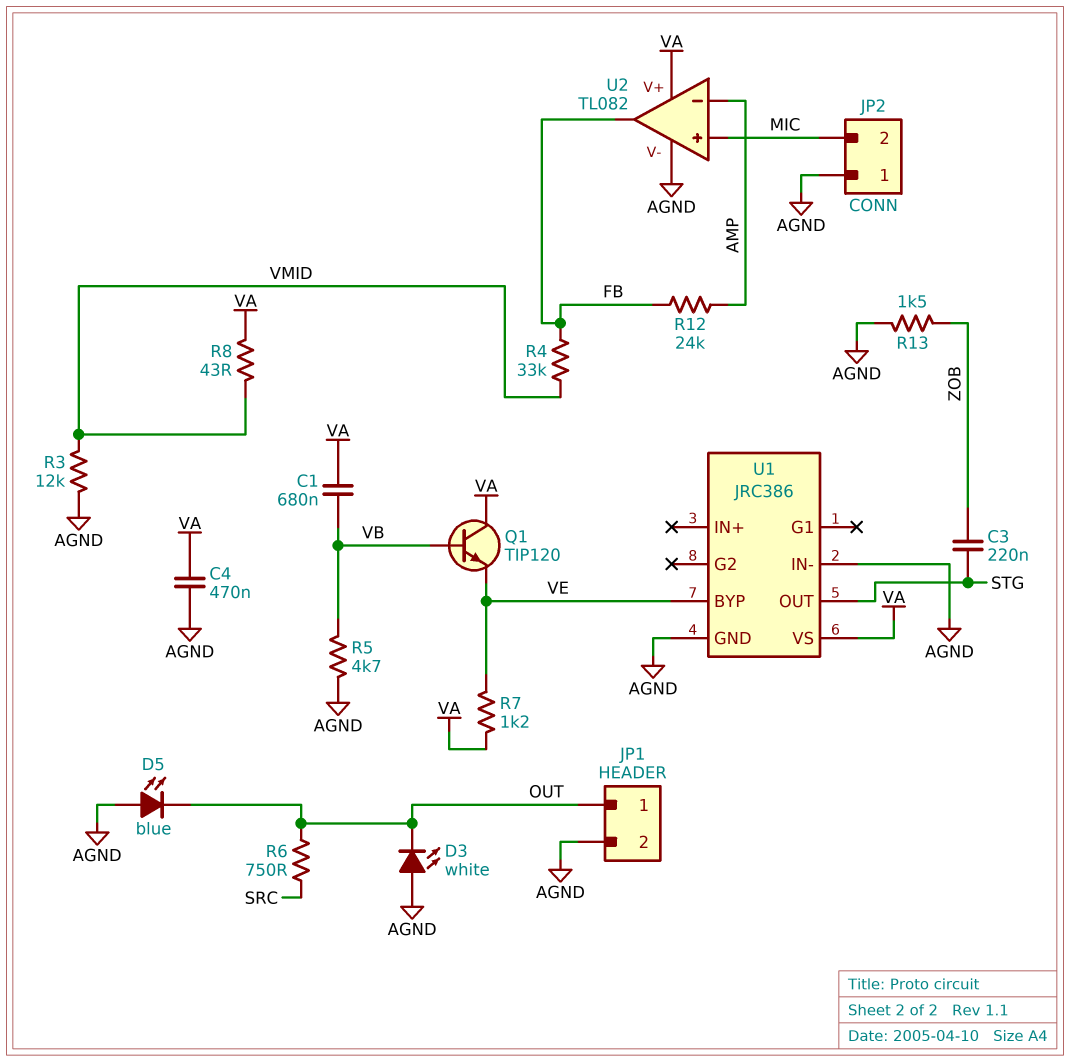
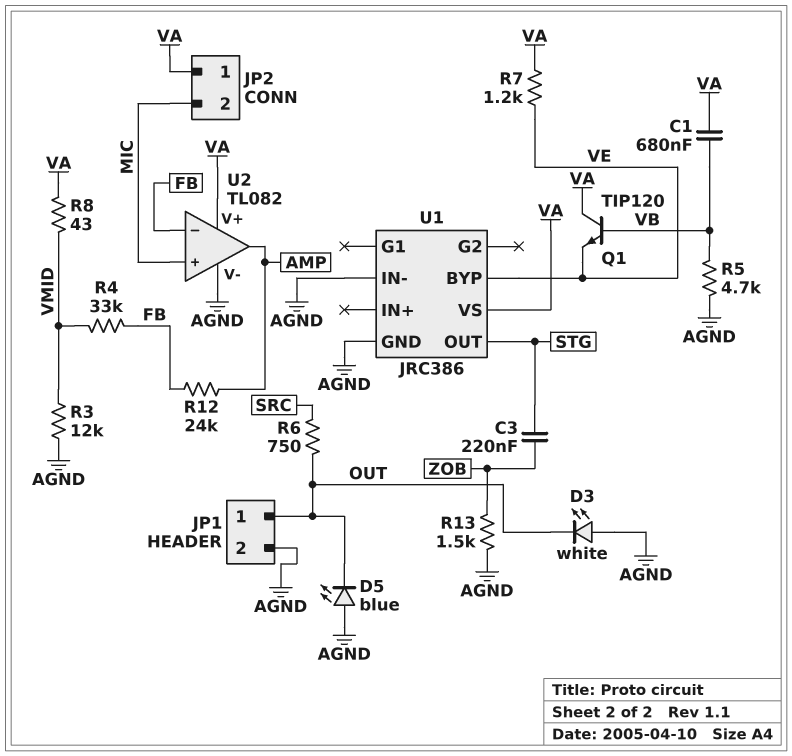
C4: 470nF (AGND, VA) -> none
JP2 pin 1: AGND -> VA
U2 pin in-: AMP -> FB
U2 pin out: FB -> AMP

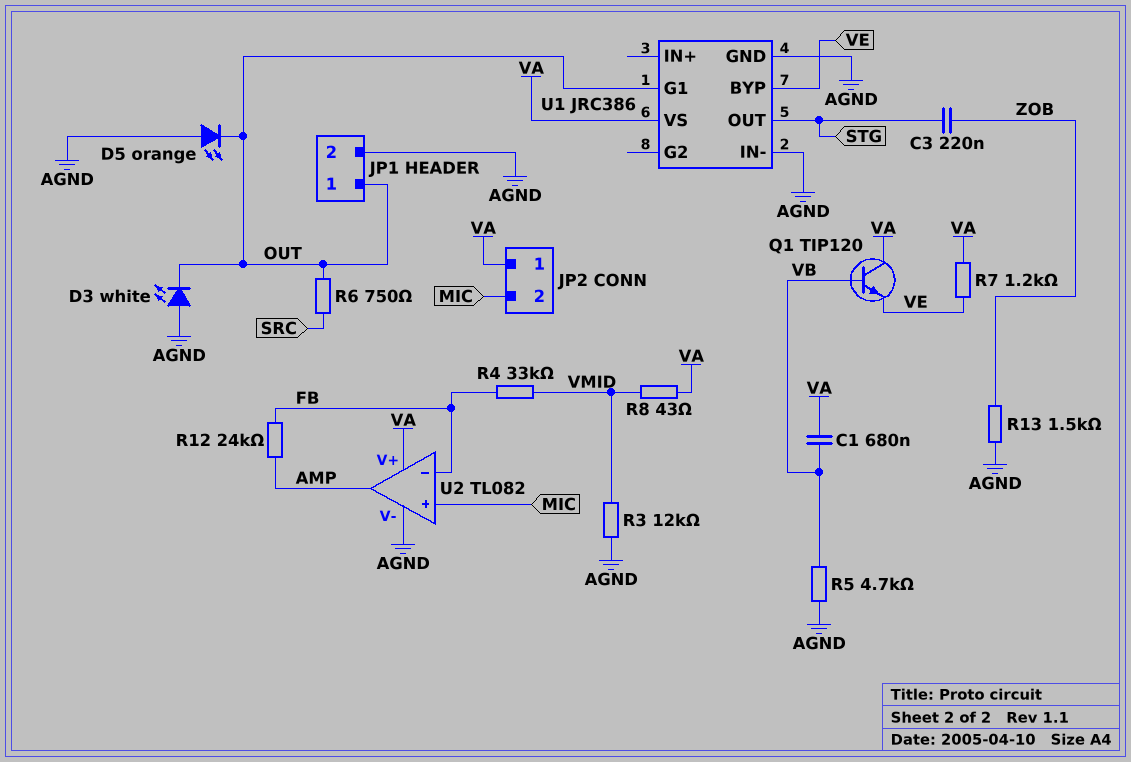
D5: LED blue (A AGND, K OUT) -> LED orange (A AGND, K OUT)
U1 pin G1: none -> OUT

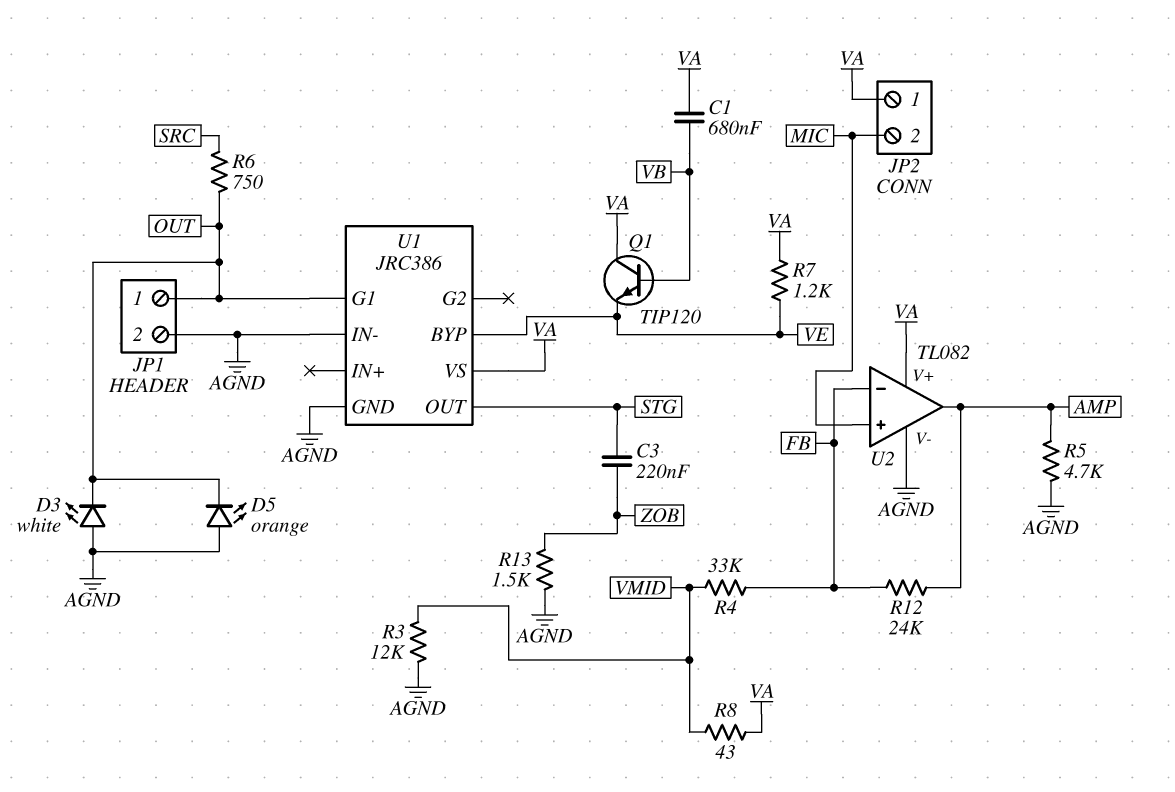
R5: 4.7k (AGND, VB) -> 4.7k (AGND, AMP)

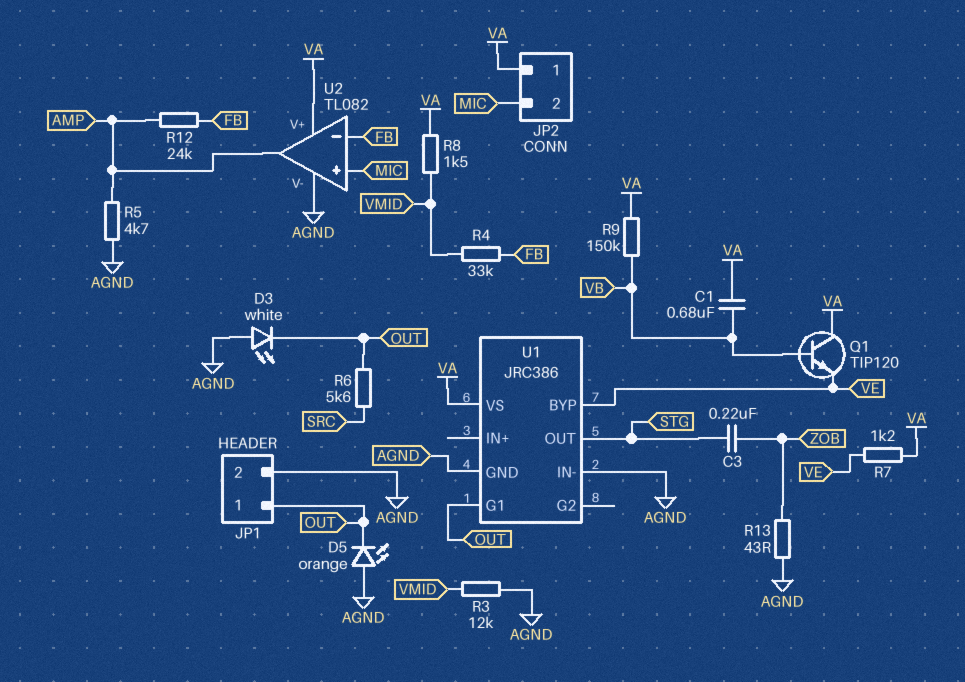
R6: 750 (OUT, SRC) -> 5.6k (OUT, SRC)
R8: 43 (VA, VMID) -> 1.5k (VA, VMID)
R9: none -> 150k (VA, VB)
R13: 1.5k (AGND, ZOB) -> 43 (AGND, ZOB)

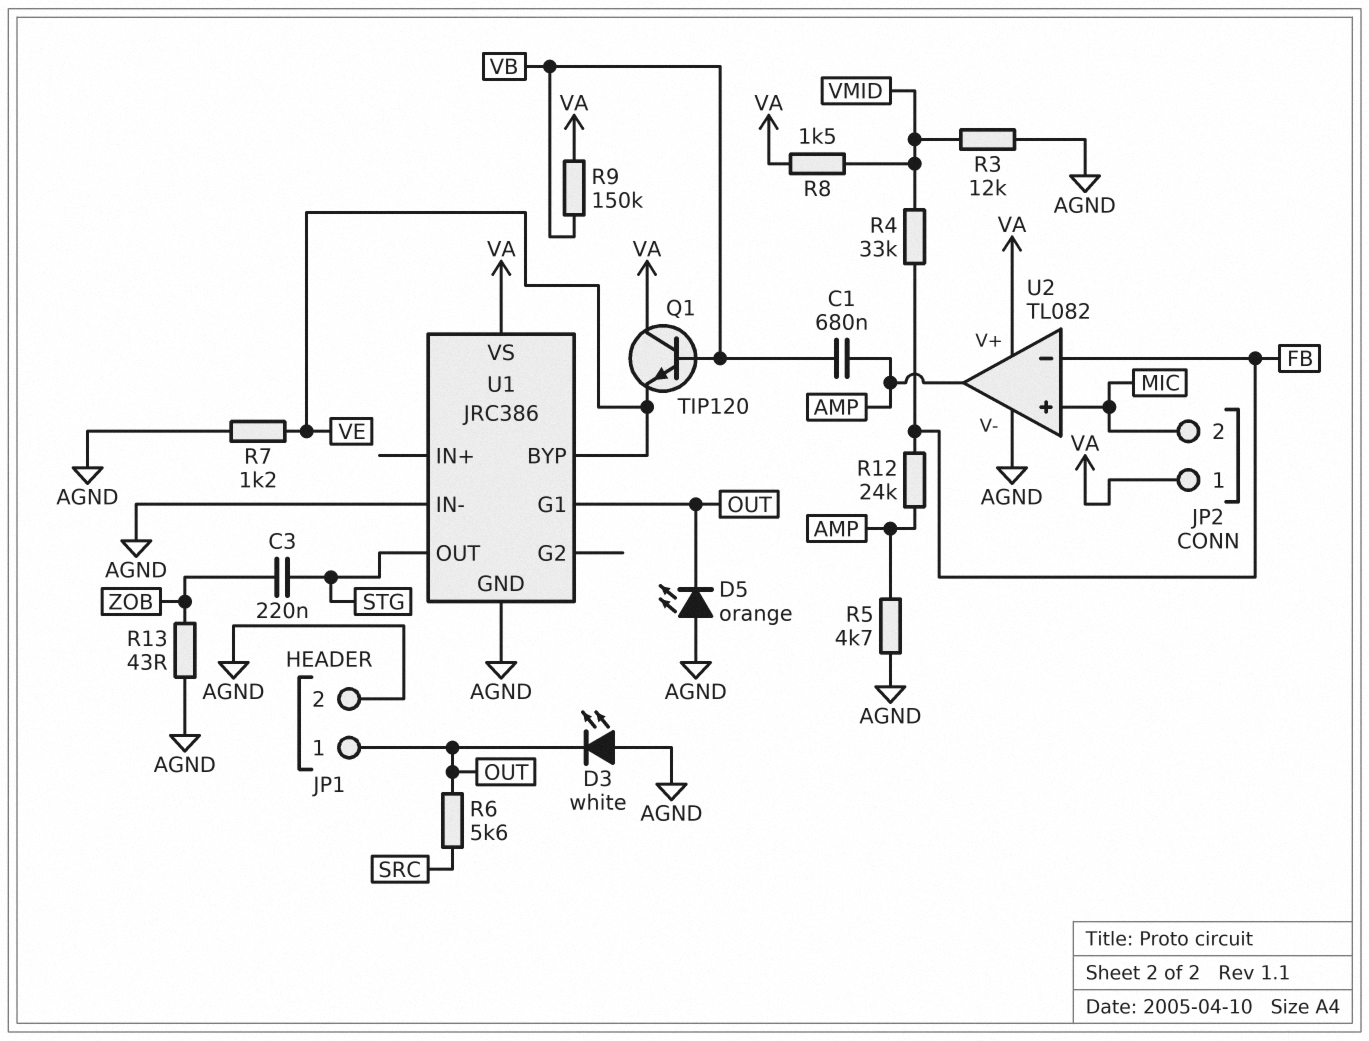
C1: 680nF (VA, VB) -> 680nF (AMP, VB)
R7: 1.2k (VA, VE) -> 1.2k (AGND, VE)

